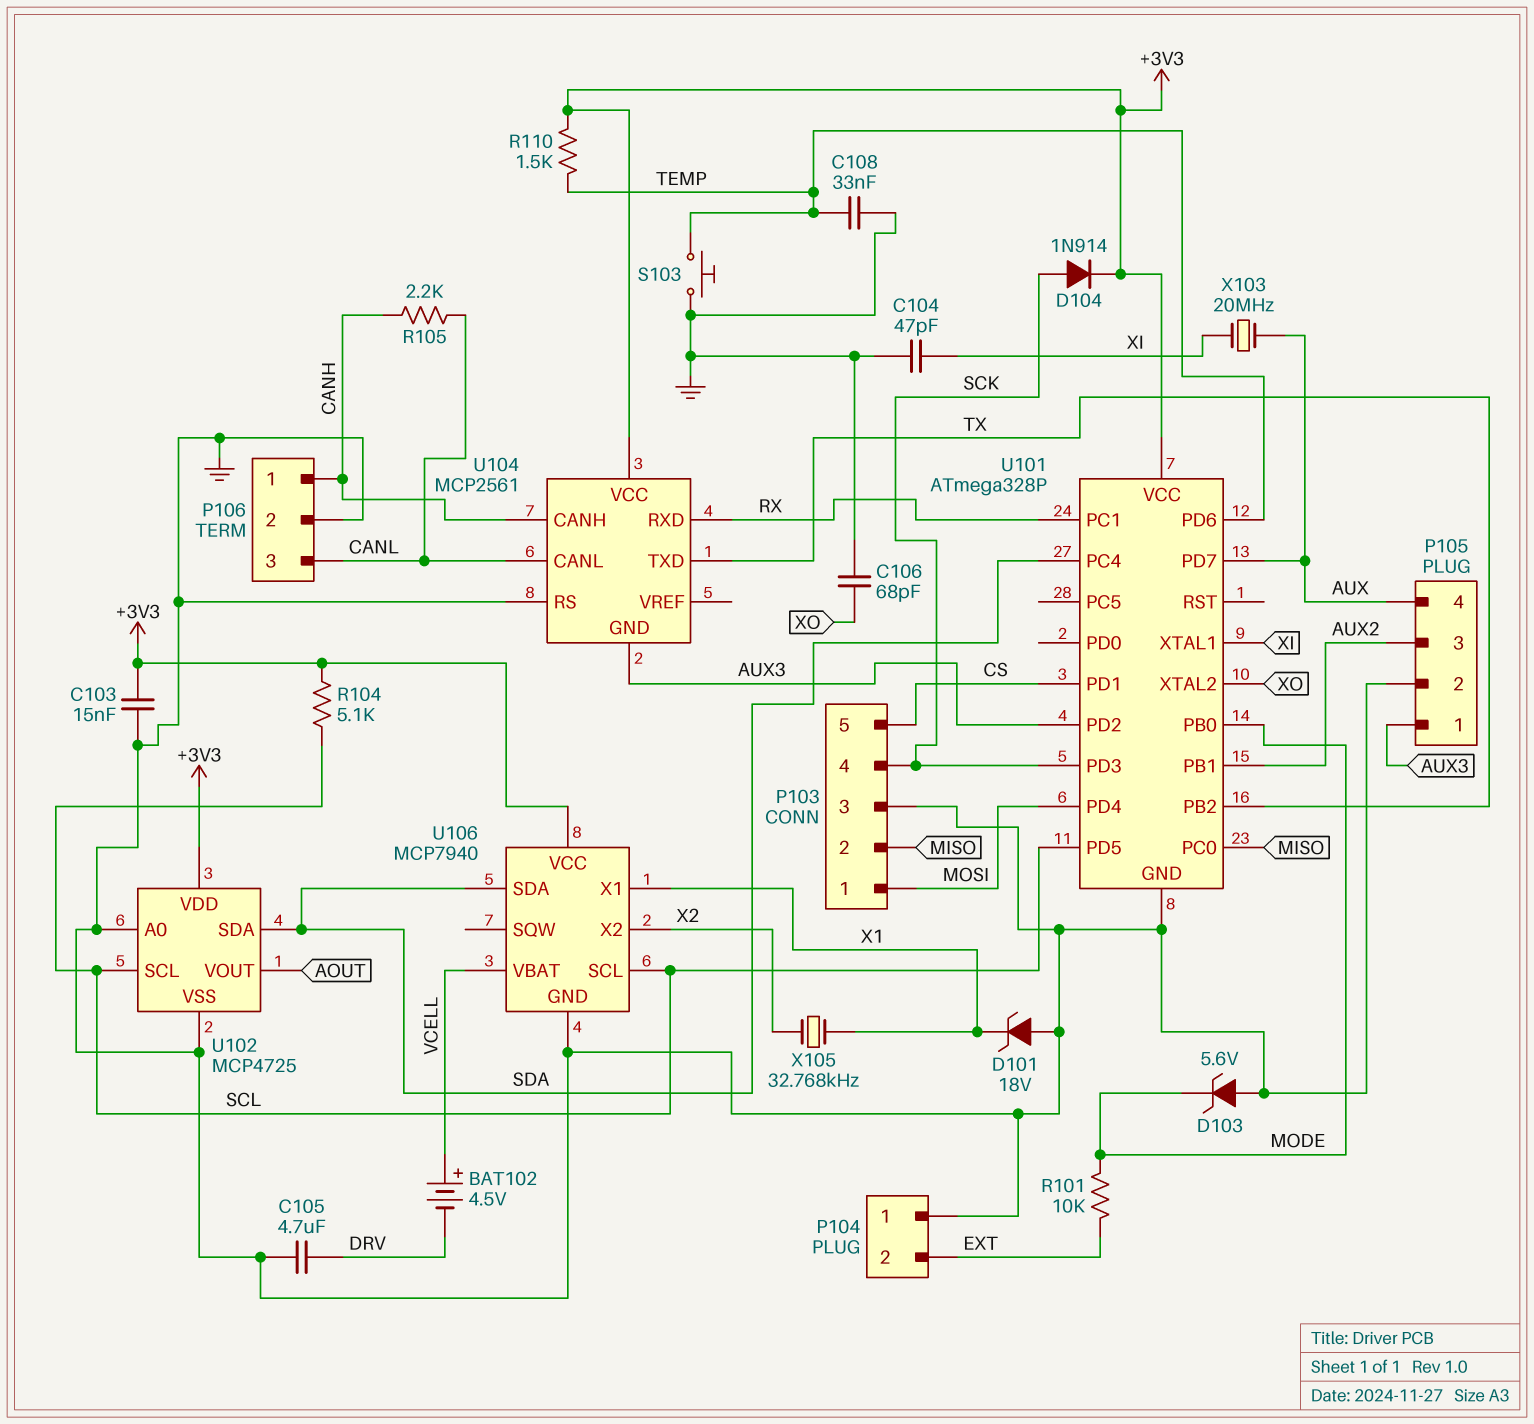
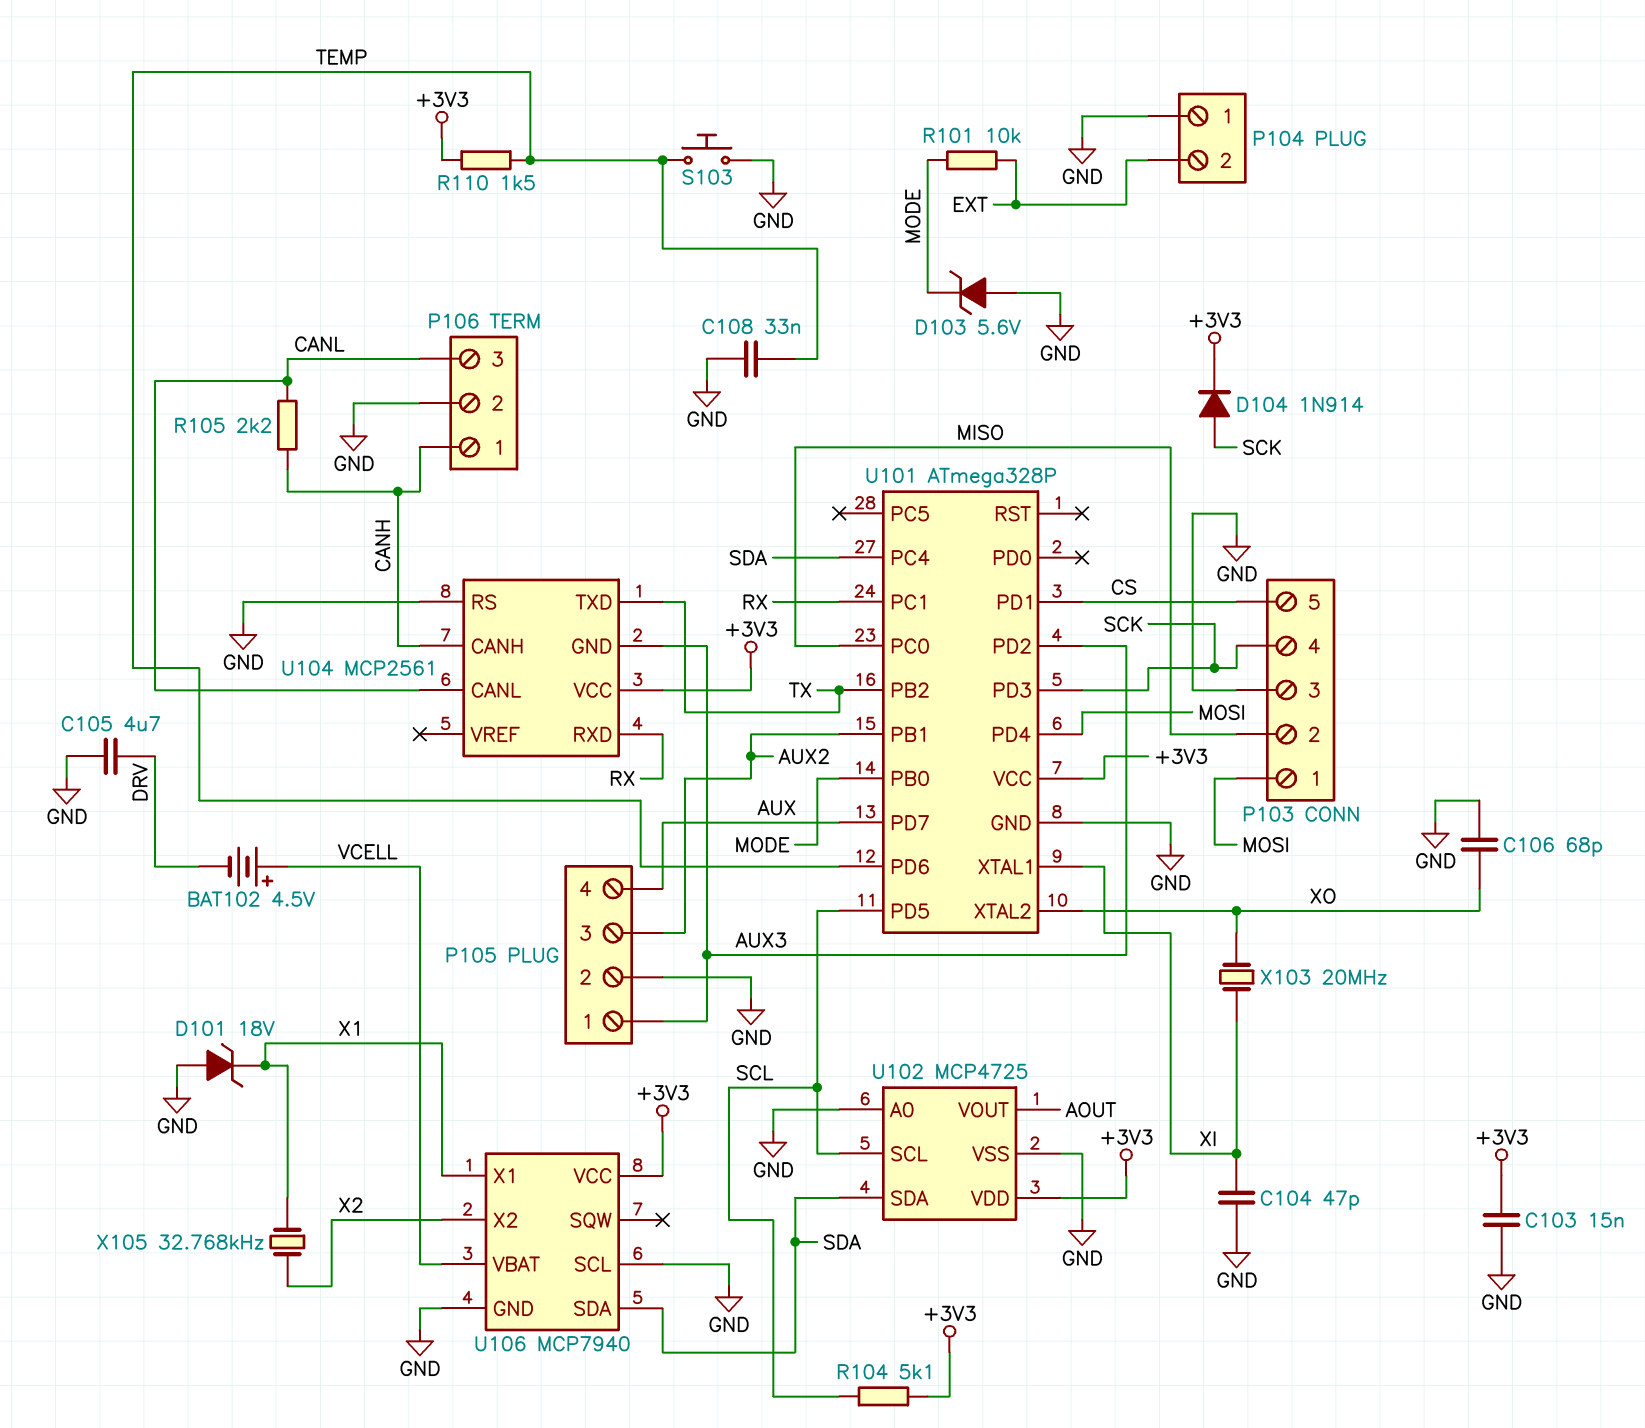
U106 pin SCL: SCL -> GND
X103: 20MHz (AUX, XI) -> 20MHz (XI, XO)

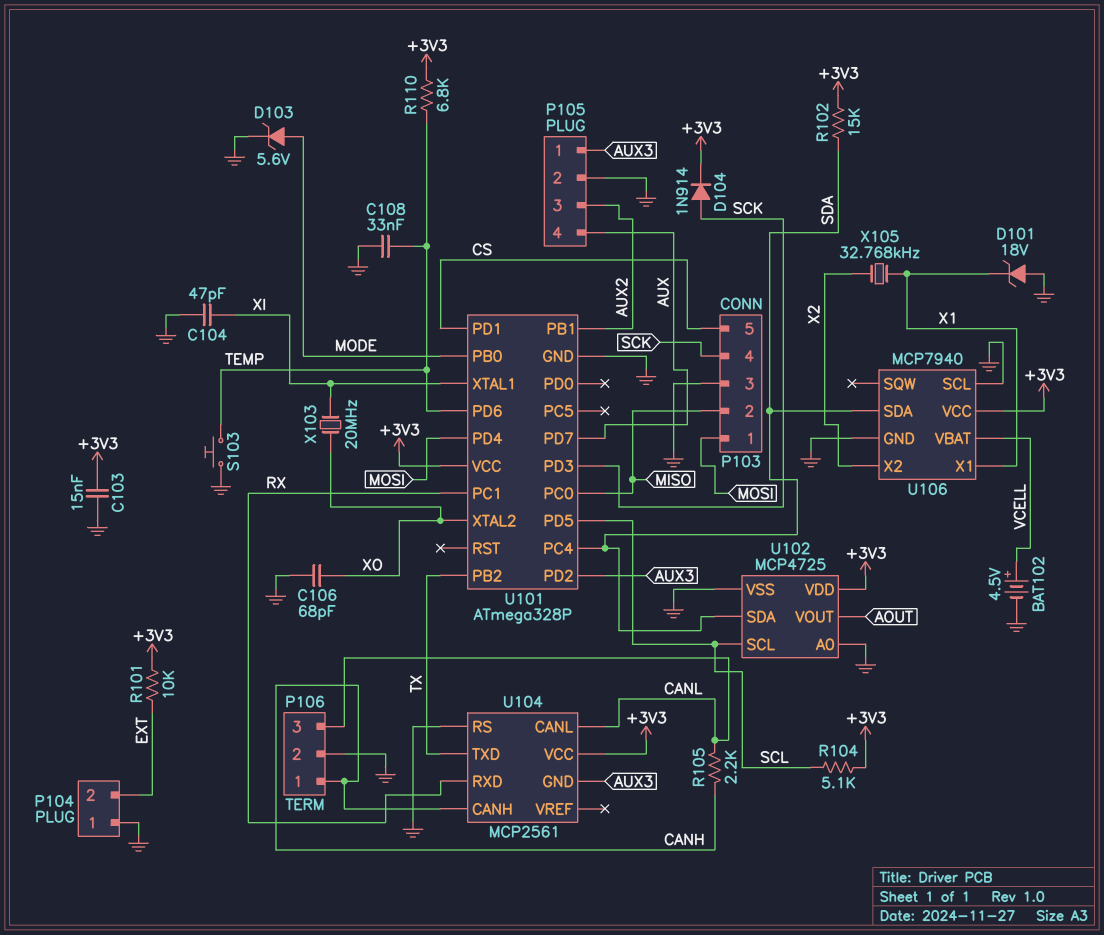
BAT102: 4.5V (plus VCELL, minus DRV) -> 4.5V (plus VCELL, minus GND)
C105: 4.7uF (DRV, GND) -> none
D103: zener 5.6V (A GND, K MODE) -> zener 5.6V (A MODE, K GND)
R101: 10k (EXT, MODE) -> 10k (+3V3, EXT)
R102: none -> 15k (+3V3, SDA)
R110: 1.5k (+3V3, TEMP) -> 6.8k (+3V3, TEMP)

